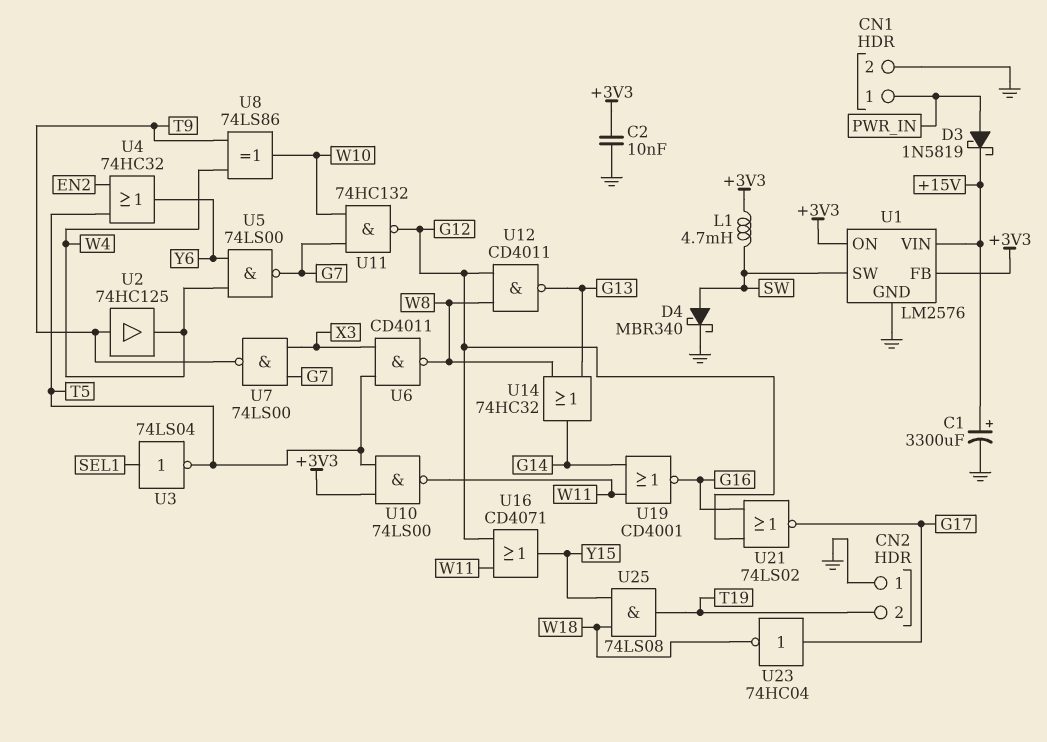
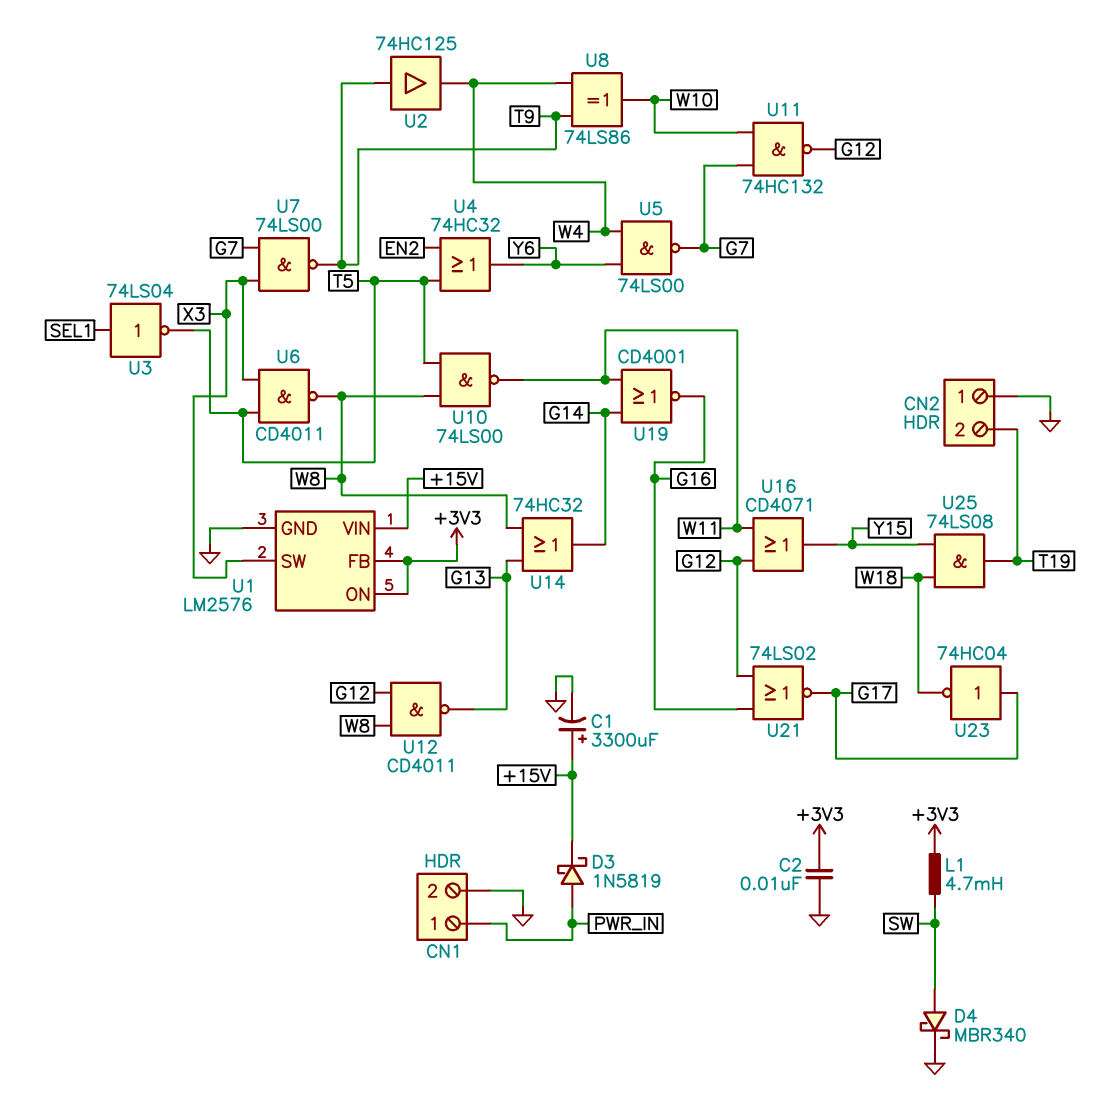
U1 pin SW: SW -> X3
U10: NAND 74LS00 (in +3V3, in T5, out W11) -> NAND 74LS00 (in T5, in W8, out W11)

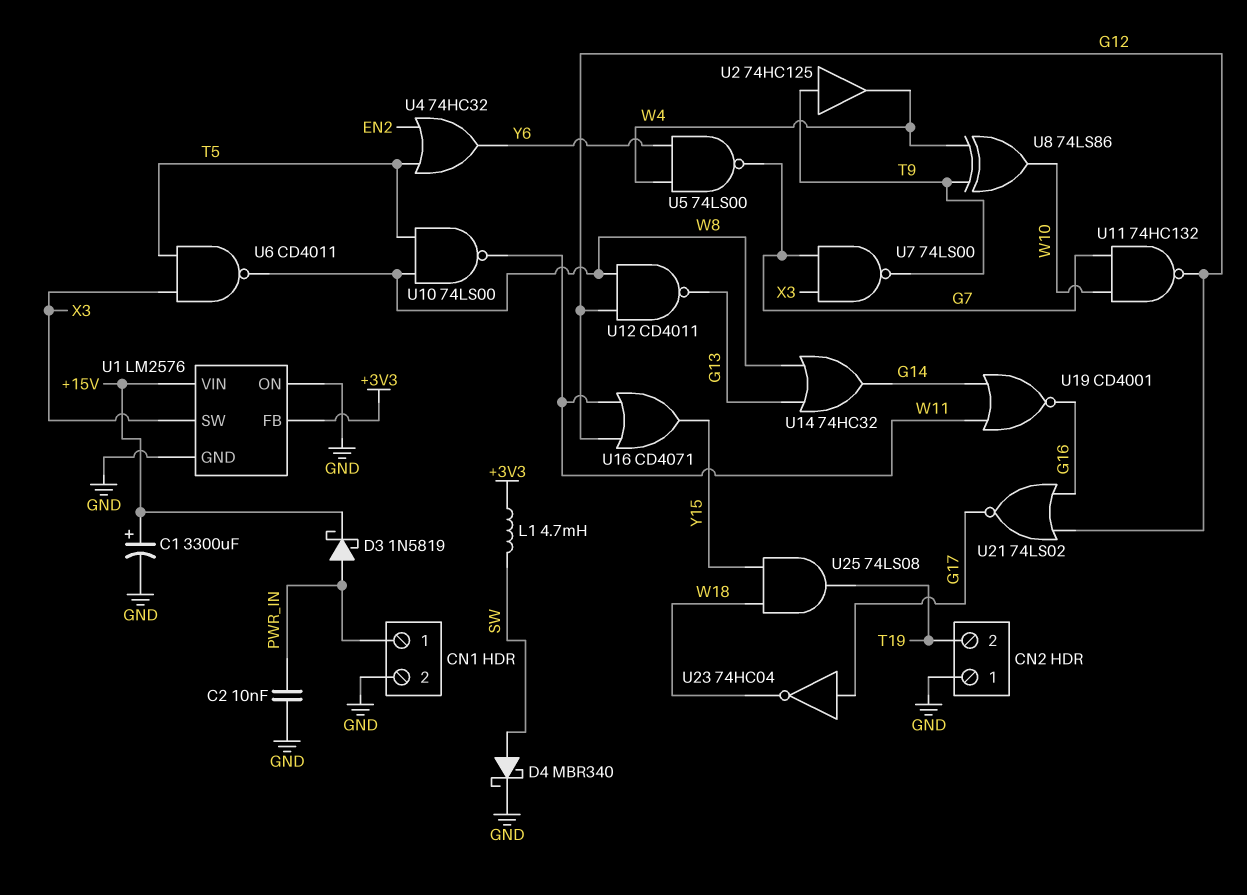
C2: 10nF (+3V3, GND) -> 10nF (GND, PWR_IN)
U1 pin ON: +3V3 -> GND
U3: NOT 74LS04 (in SEL1, out T5) -> none

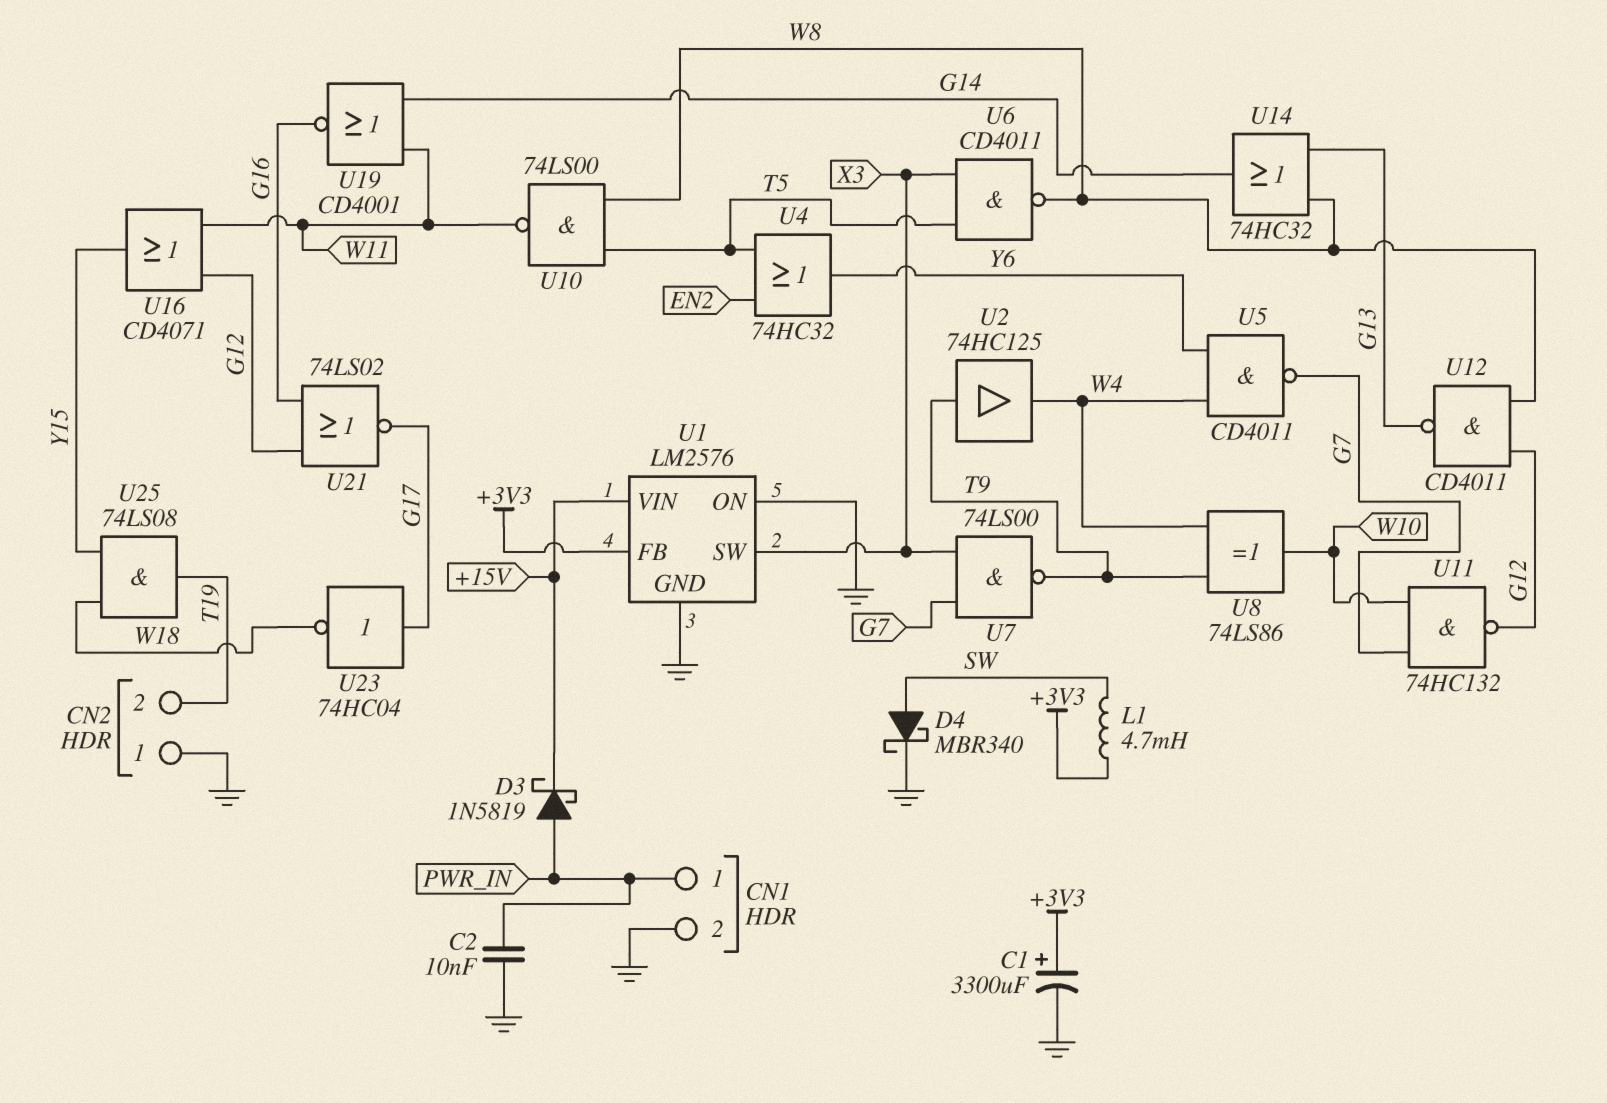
C1: 3300uF (plus +15V, minus GND) -> 3300uF (plus +3V3, minus GND)
U5: NAND 74LS00 (in W4, in Y6, out G7) -> NAND CD4011 (in W4, in Y6, out G7)

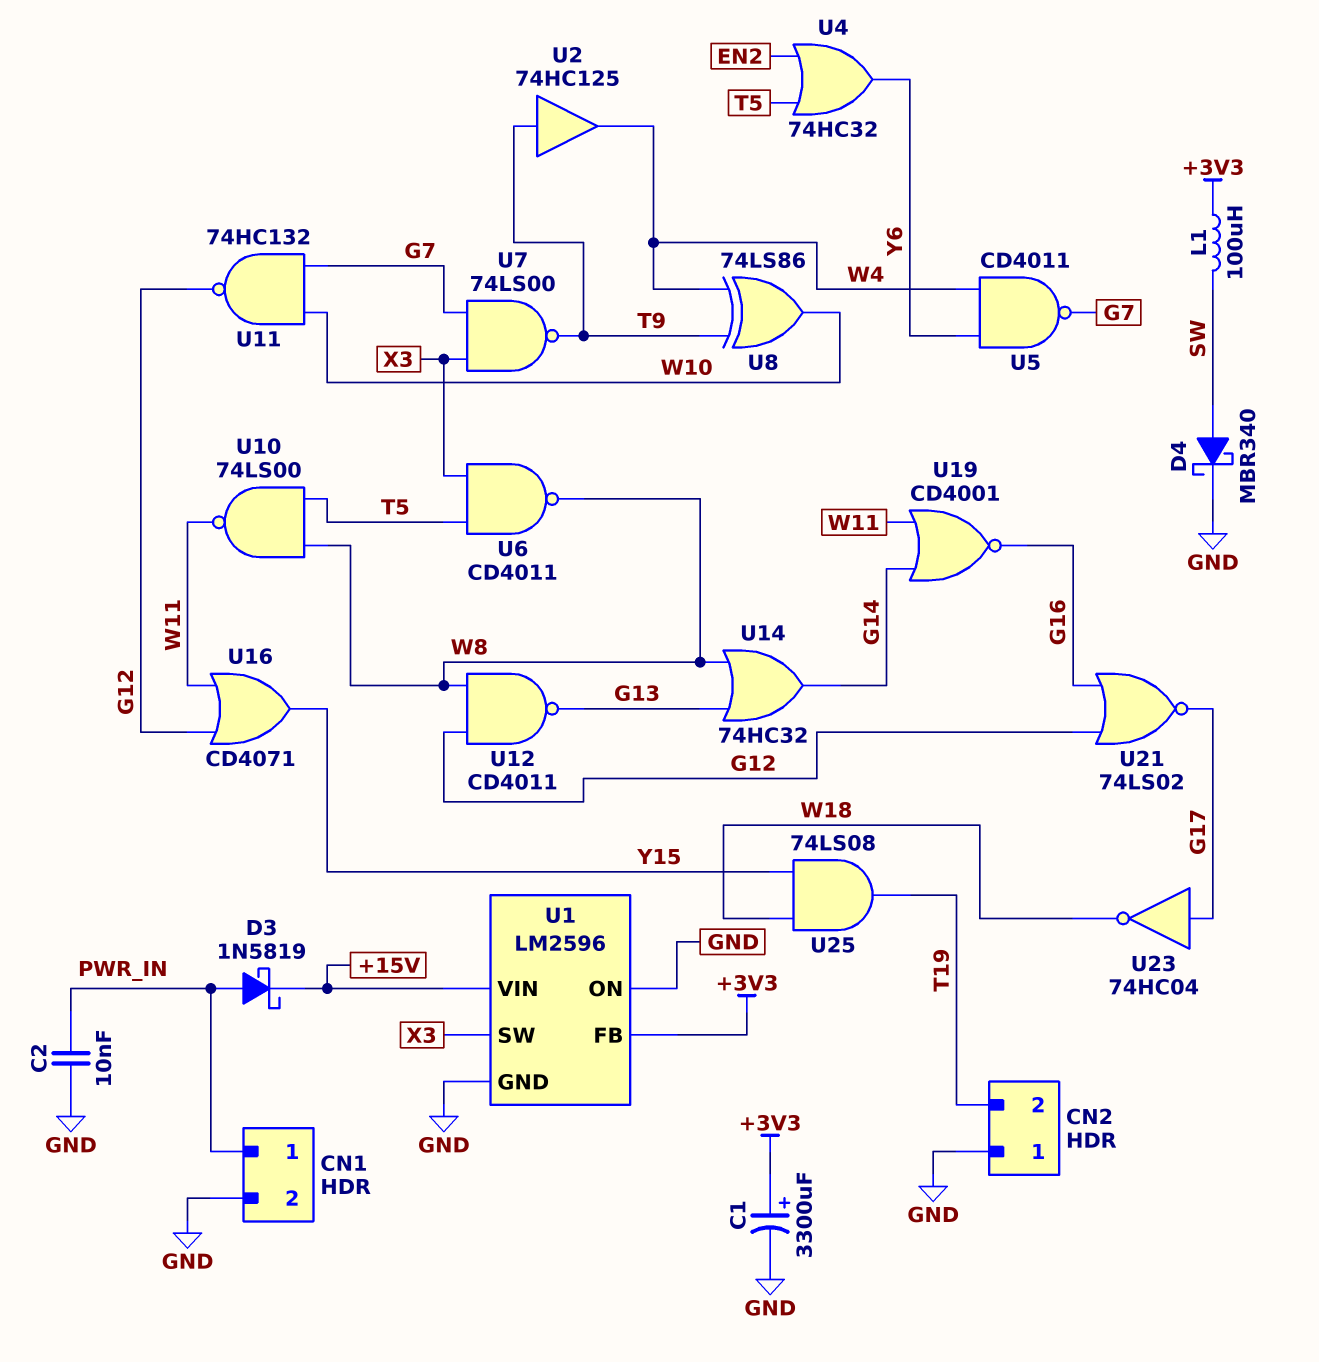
L1: 4.7mH (+3V3, SW) -> 100uH (+3V3, SW)
U1: LM2576 -> LM2596

